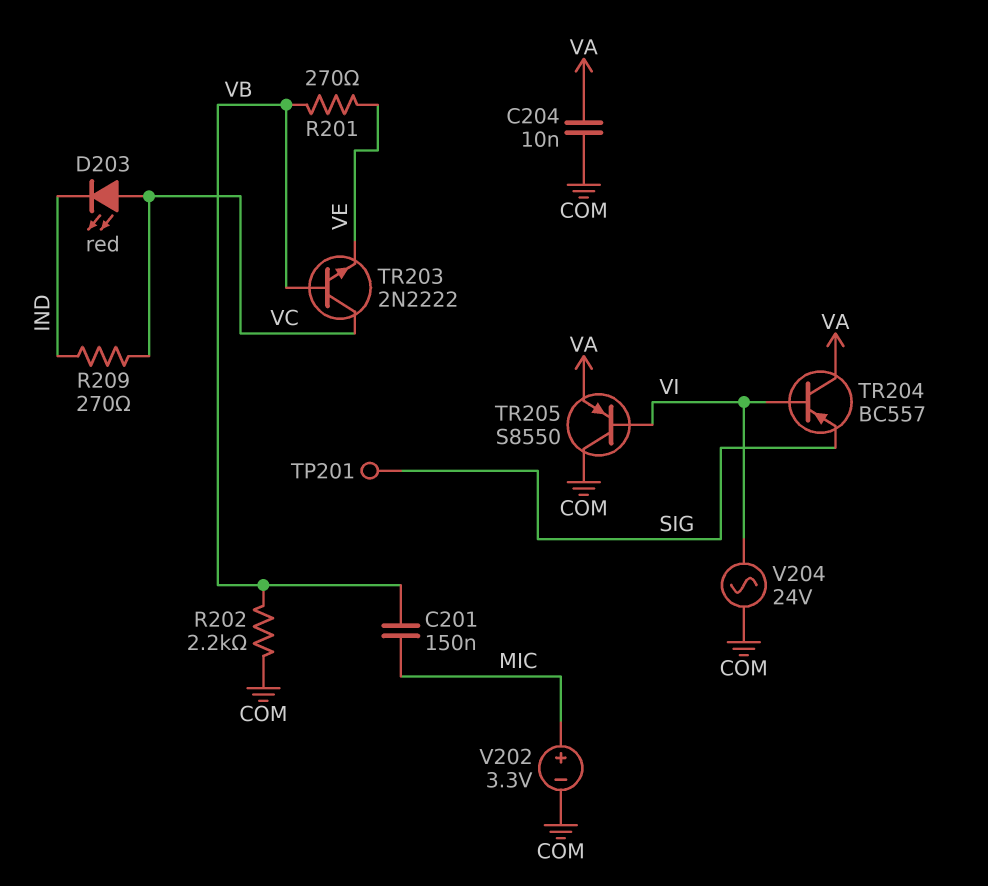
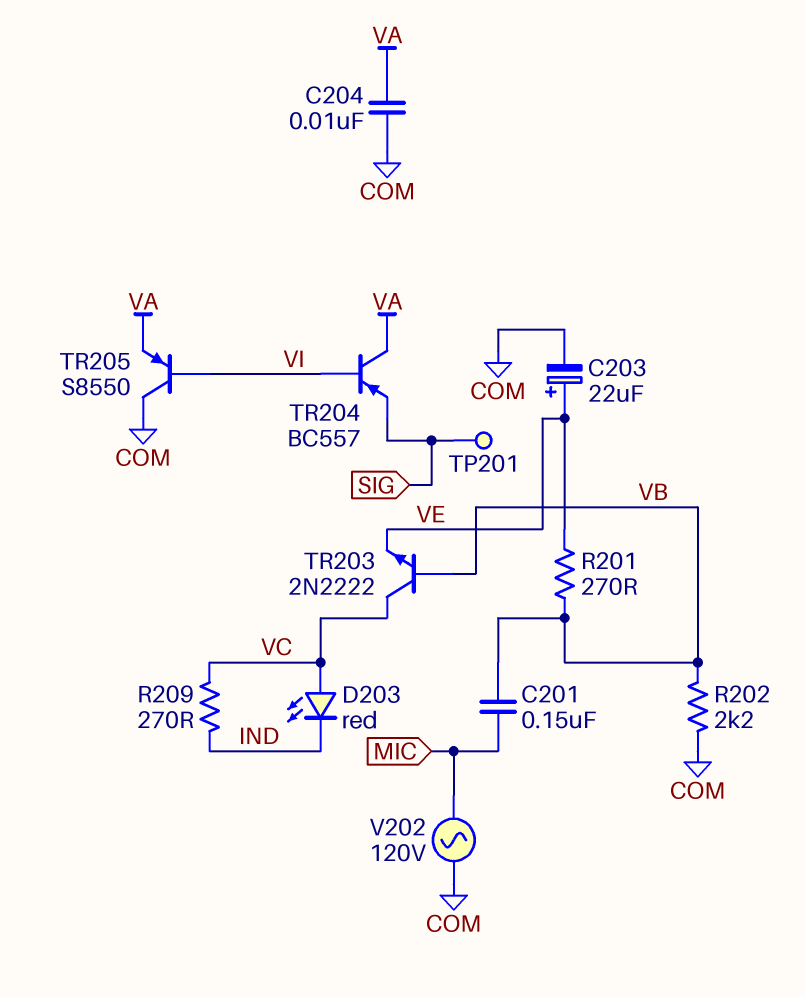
C203: none -> 22uF (plus VE, minus COM)
V202: 3.3V (plus MIC, minus COM) -> AC 120V (COM, MIC)
V204: AC 24V (COM, VI) -> none

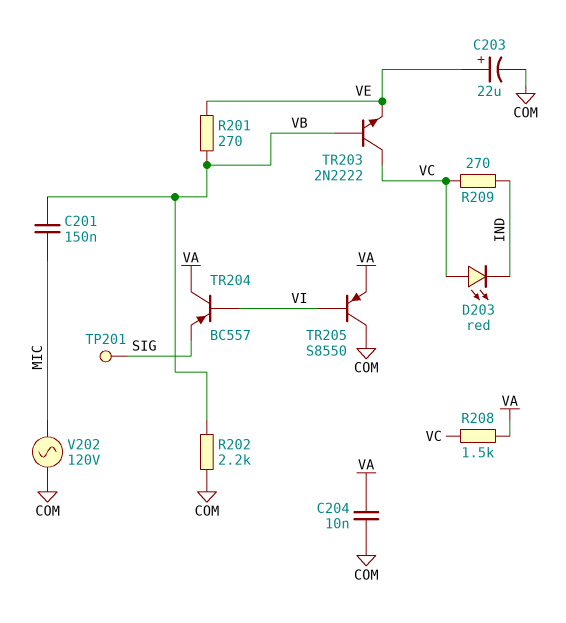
R208: none -> 1.5k (VA, VC)

